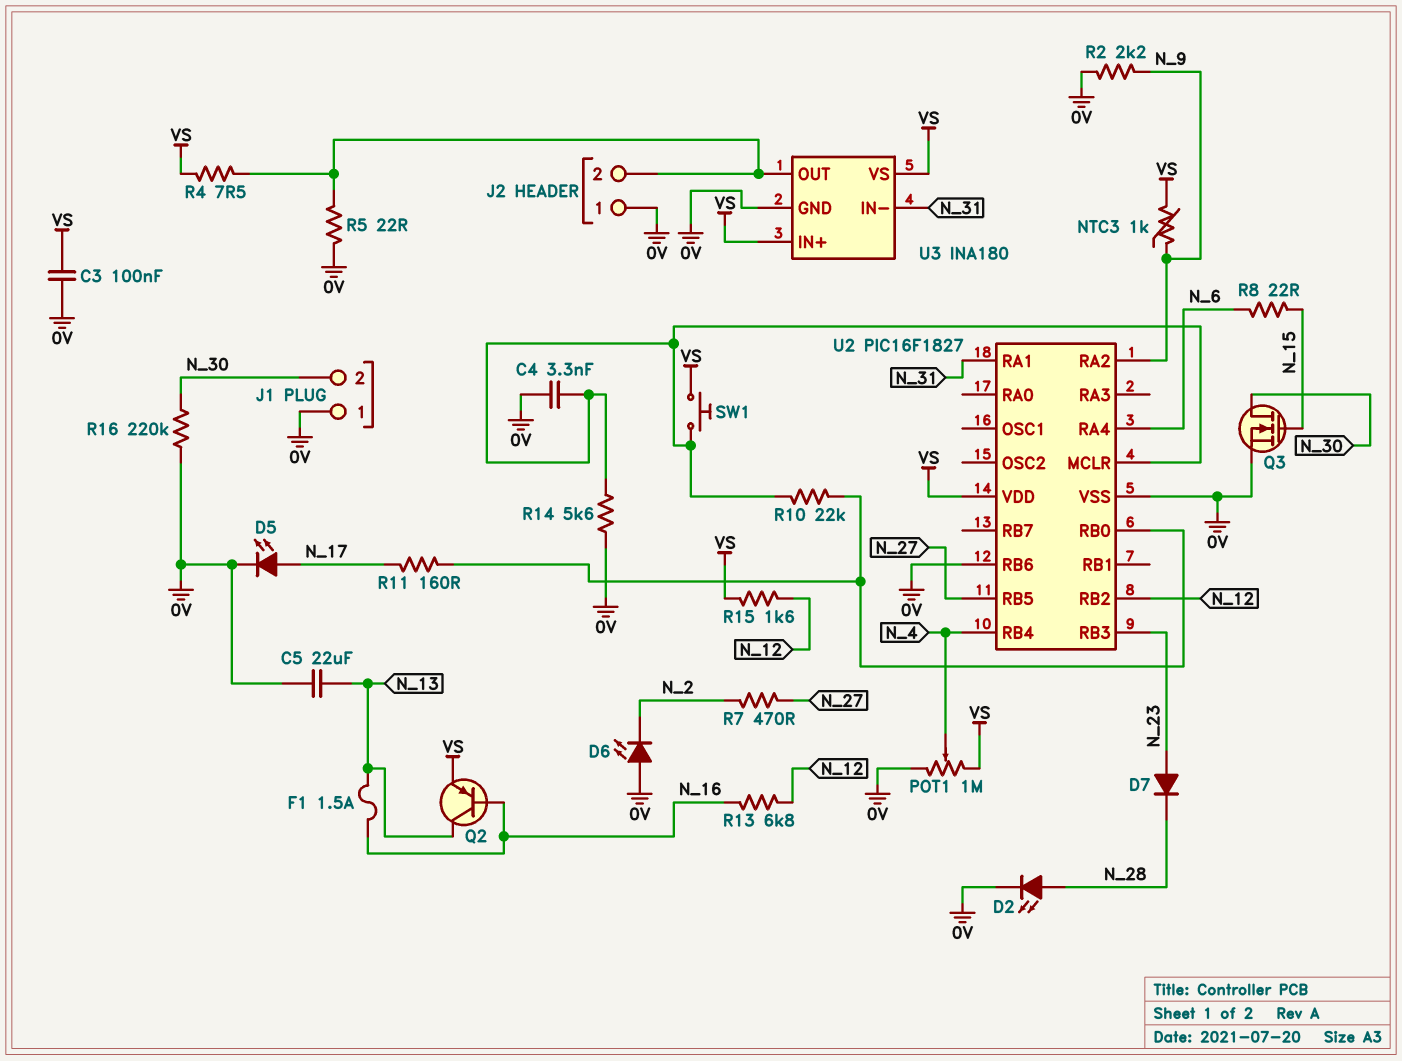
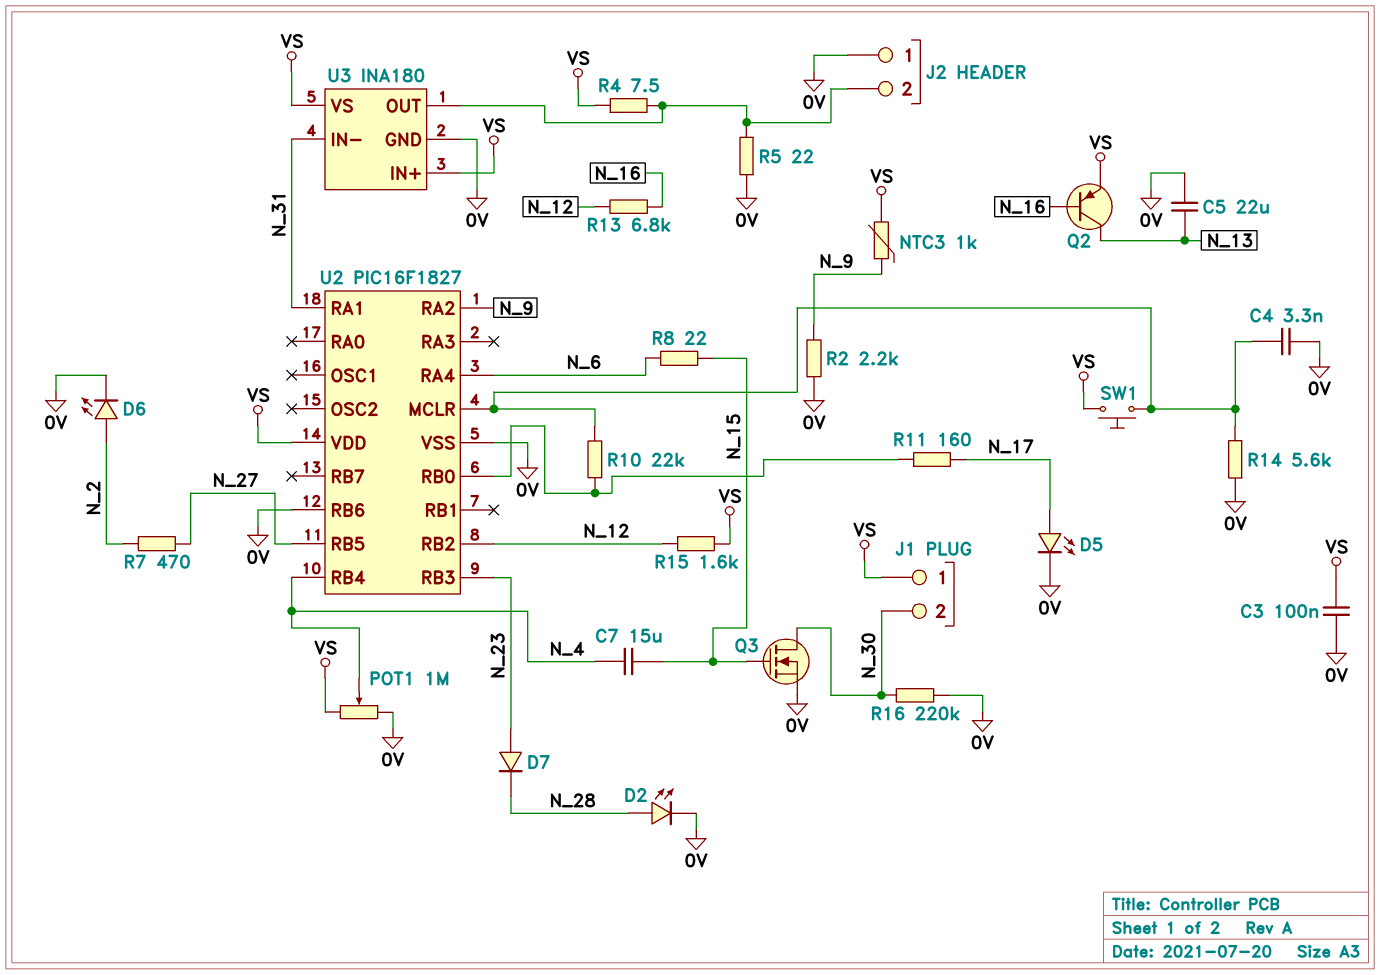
C7: none -> 15uF (N_4, N_15)
D6: LED (A 0V, K N_2) -> LED (A N_2, K 0V)
F1: 1.5A (N_13, N_16) -> none
J1 pin 1: 0V -> VS

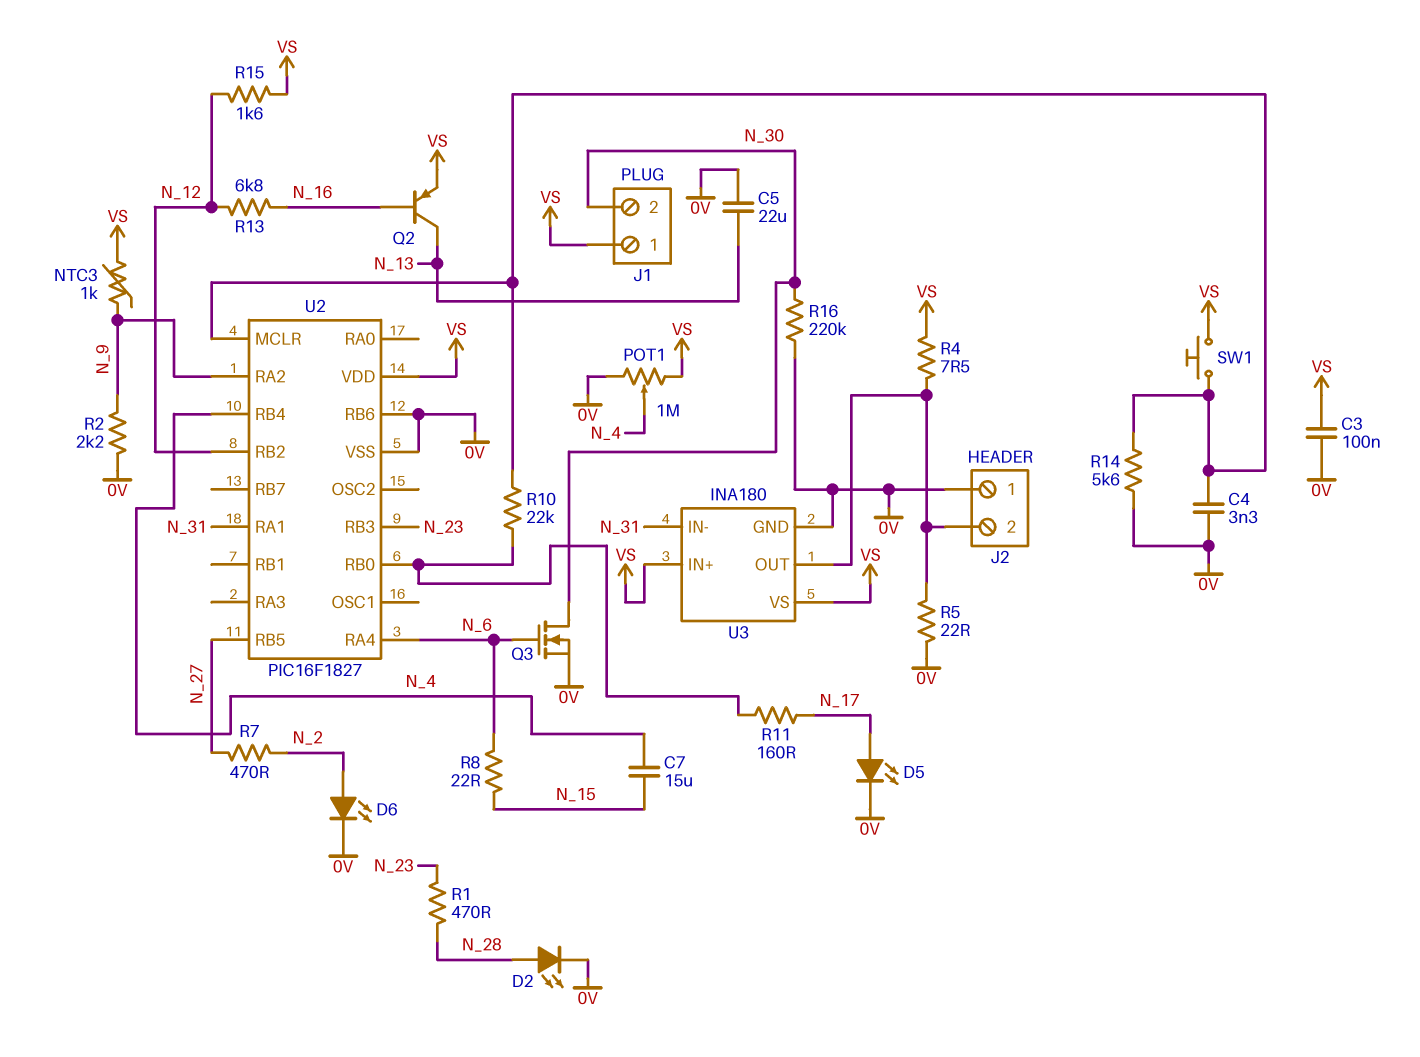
D7: diode (A N_23, K N_28) -> none
Q3: NMOS (G N_15, D N_30, S 0V) -> NMOS (G N_6, D N_30, S 0V)
R1: none -> 470 (N_23, N_28)

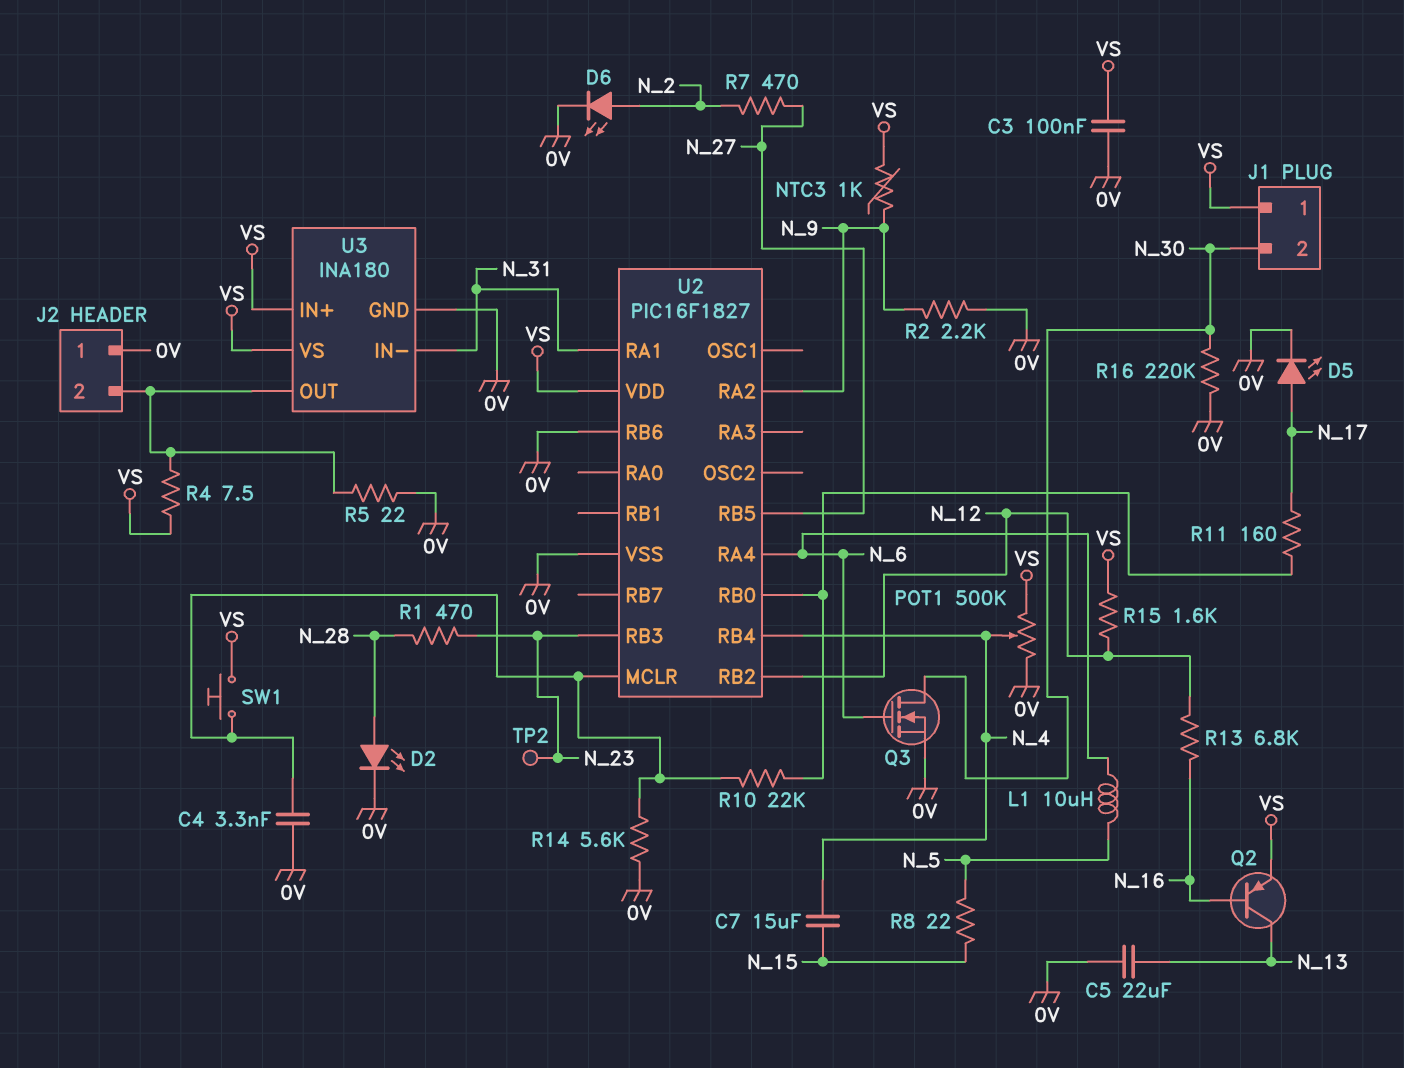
L1: none -> 10uH (N_5, N_6)
POT1: 1M (0V, VS, wiper N_4) -> 500k (0V, VS, wiper N_4)
R8: 22 (N_6, N_15) -> 22 (N_5, N_15)
TP2: none -> test point (N_23)

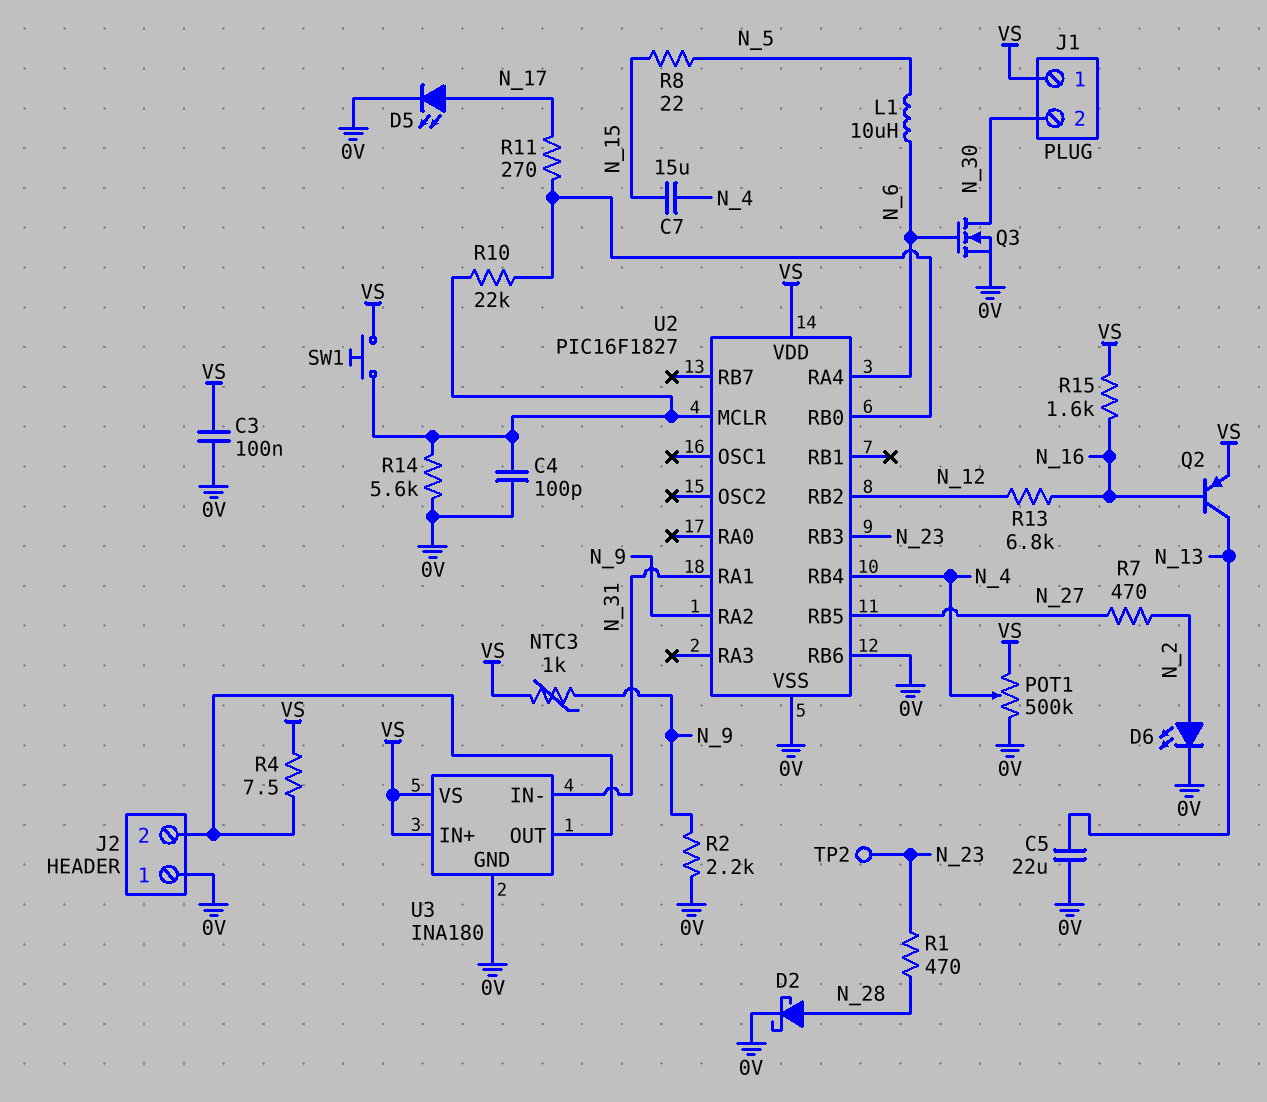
C4: 3.3nF (0V, U2/MCLR) -> 100pF (0V, U2/MCLR)
D2: LED (A N_28, K 0V) -> schottky (A N_28, K 0V)
R5: 22 (0V, J2/2) -> none
R11: 160 (N_17, U2/RB0) -> 270 (N_17, U2/RB0)
R15: 1.6k (N_12, VS) -> 1.6k (N_16, VS)
R16: 220k (0V, N_30) -> none

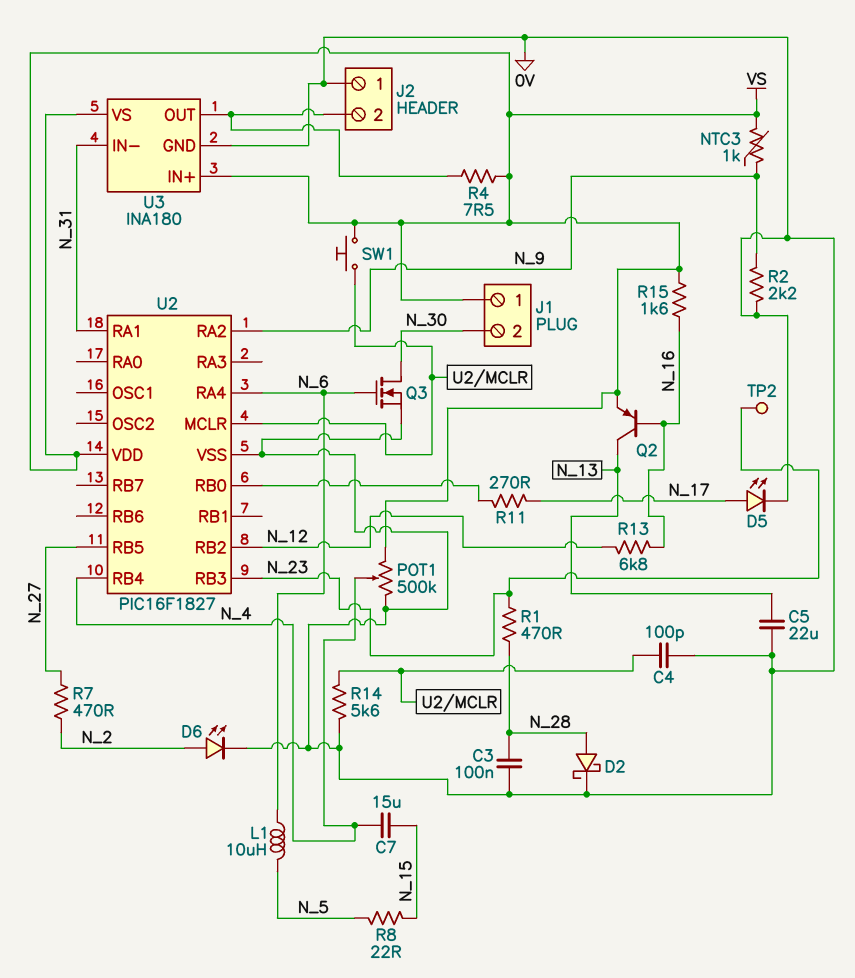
C3: 100nF (0V, VS) -> 100nF (0V, N_28)
R10: 22k (U2/MCLR, U2/RB0) -> none
U2 pin RB6: 0V -> none

